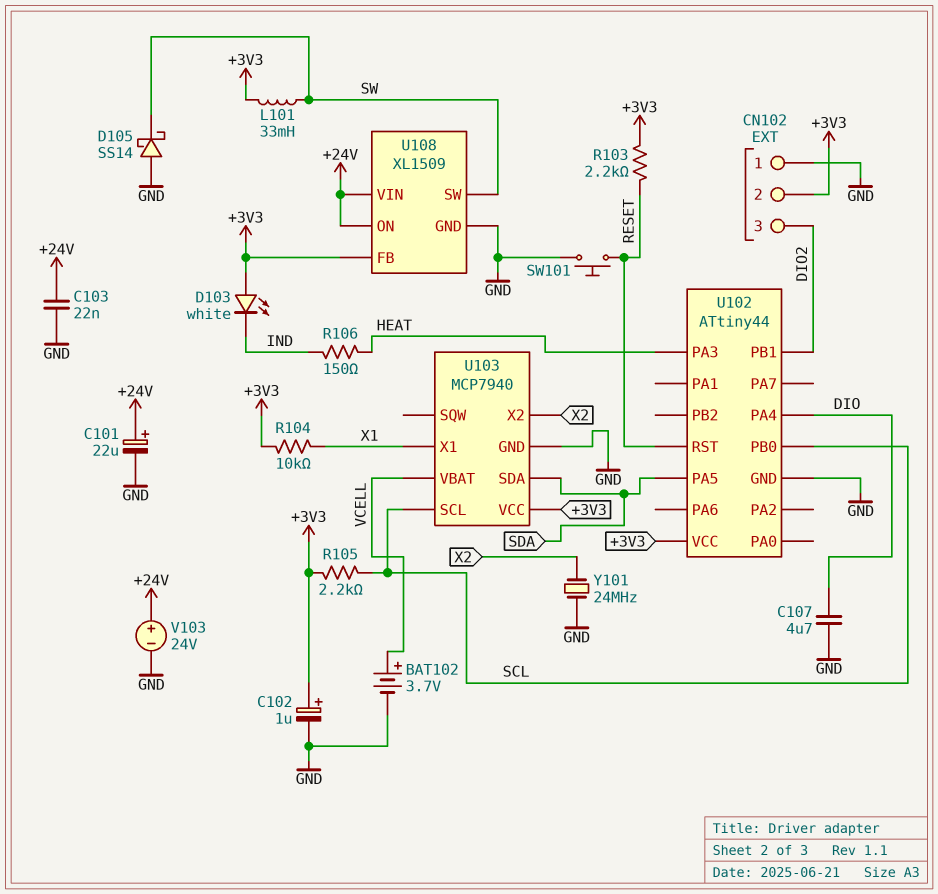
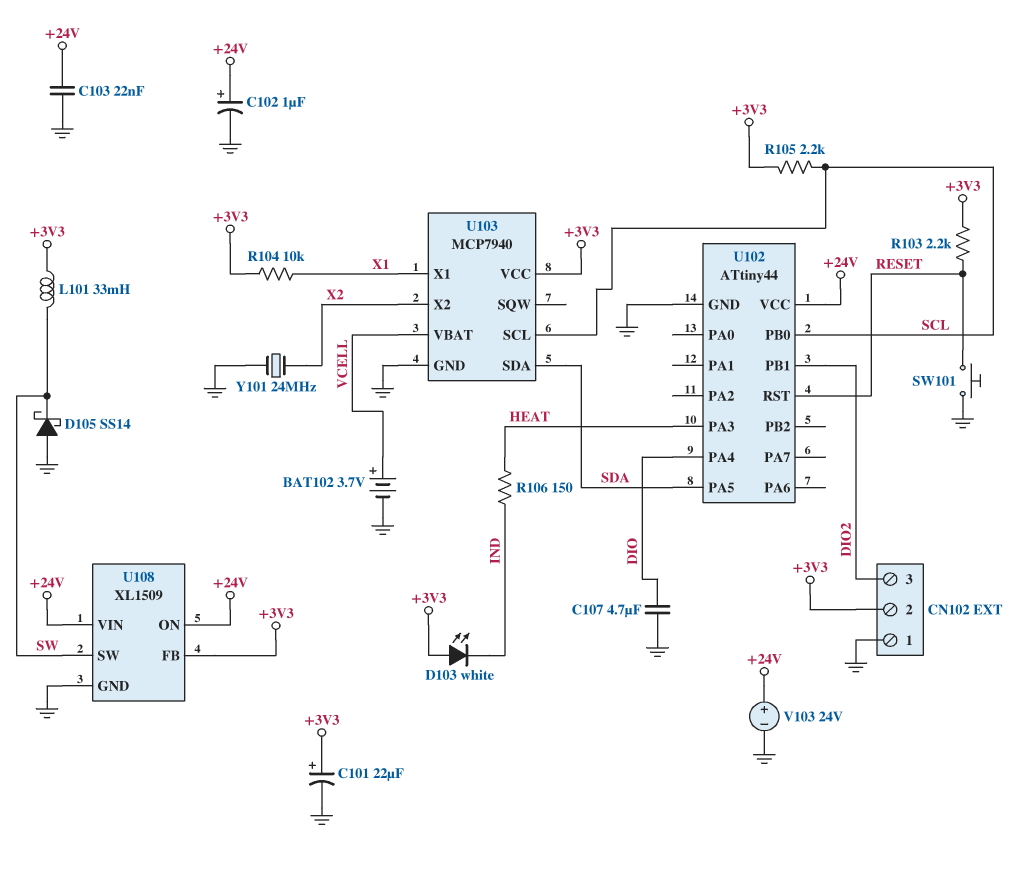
C101: 22uF (plus +24V, minus GND) -> 22uF (plus +3V3, minus GND)
C102: 1uF (plus +3V3, minus GND) -> 1uF (plus +24V, minus GND)
U102 pin VCC: +3V3 -> +24V

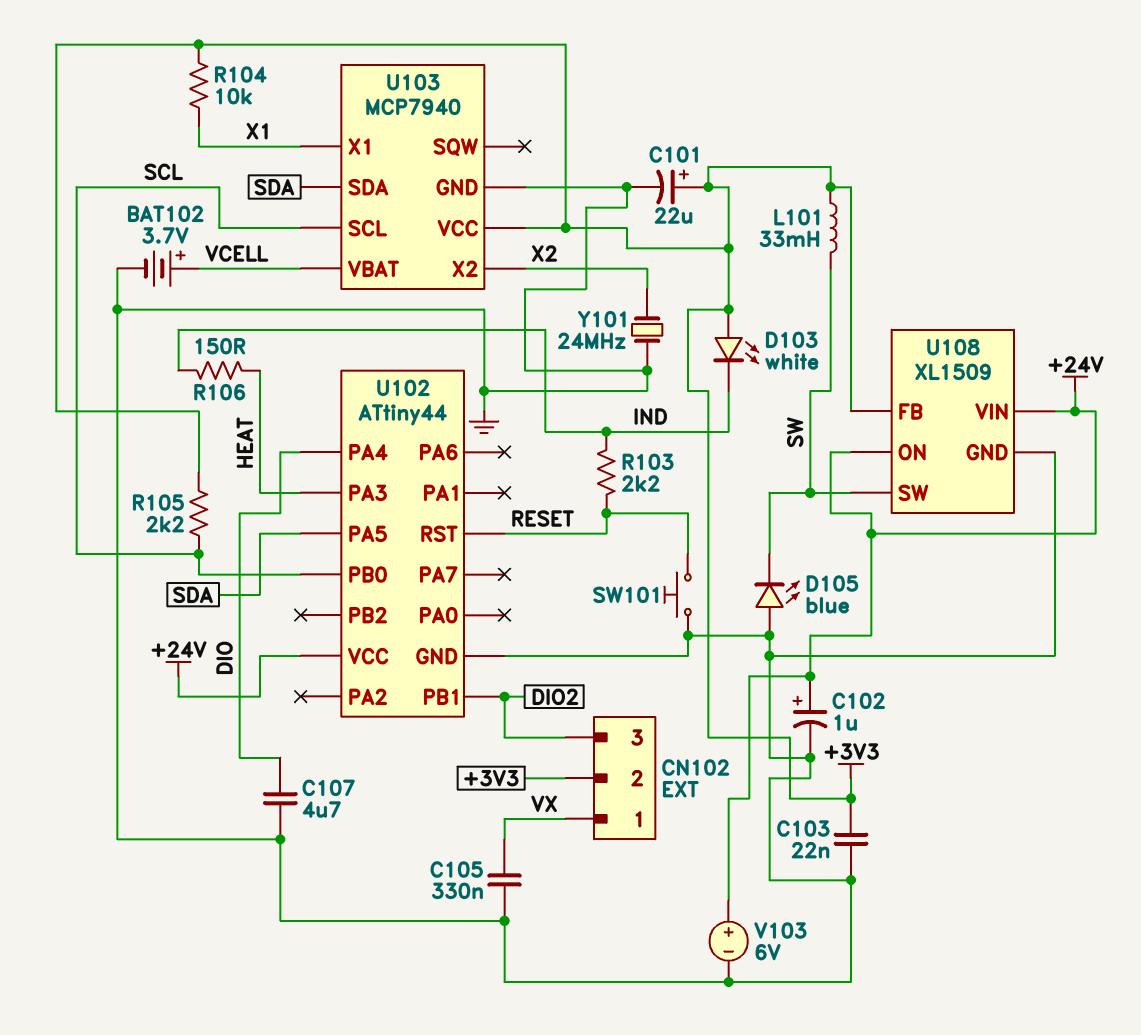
C103: 22nF (+24V, GND) -> 22nF (+3V3, GND)
C105: none -> 330nF (GND, VX)
CN102 pin 1: GND -> VX
D105: schottky SS14 (A GND, K SW) -> LED blue (A GND, K SW)
R103: 2.2k (+3V3, RESET) -> 2.2k (IND, RESET)
V103: 24V (plus +24V, minus GND) -> 6V (plus +24V, minus GND)

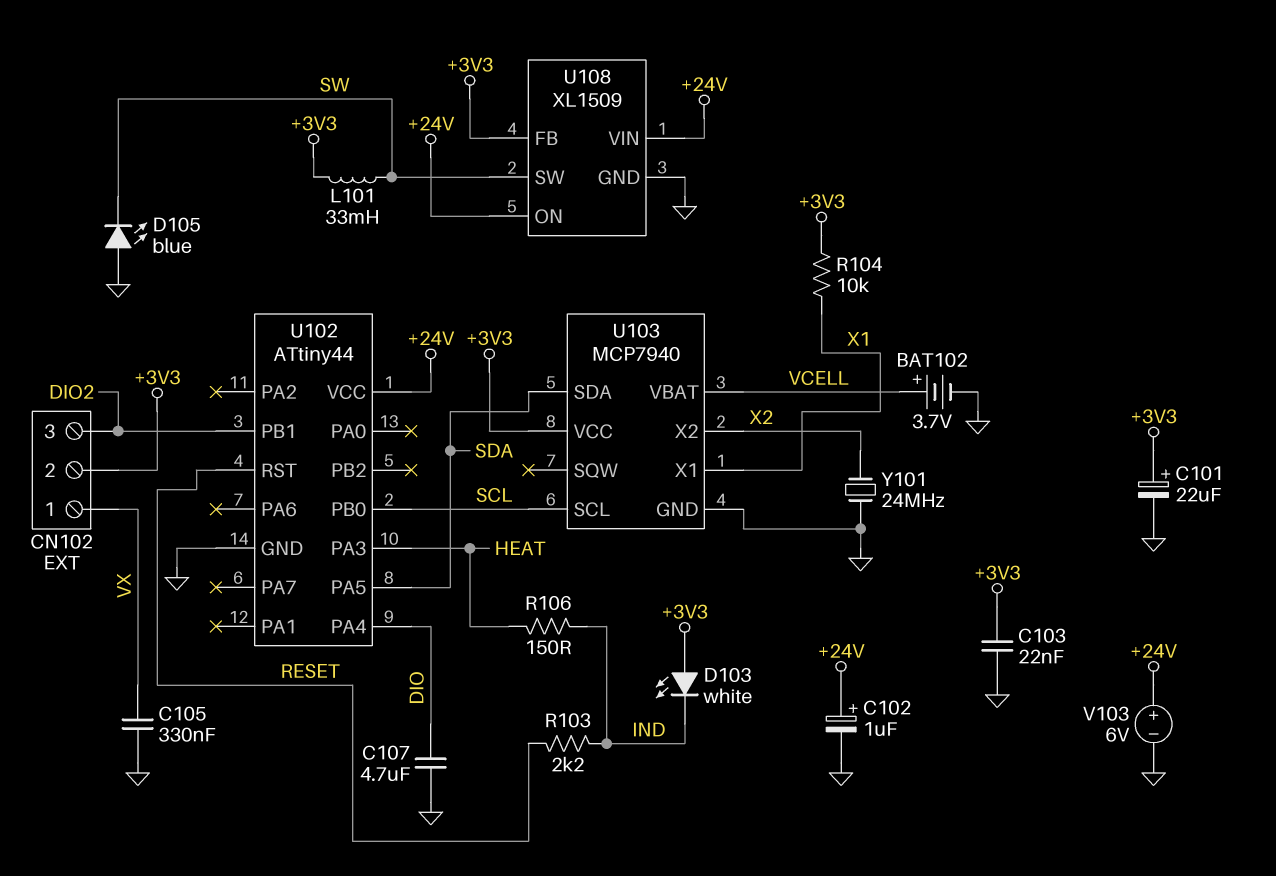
R105: 2.2k (+3V3, SCL) -> none
SW101: button (GND, RESET) -> none

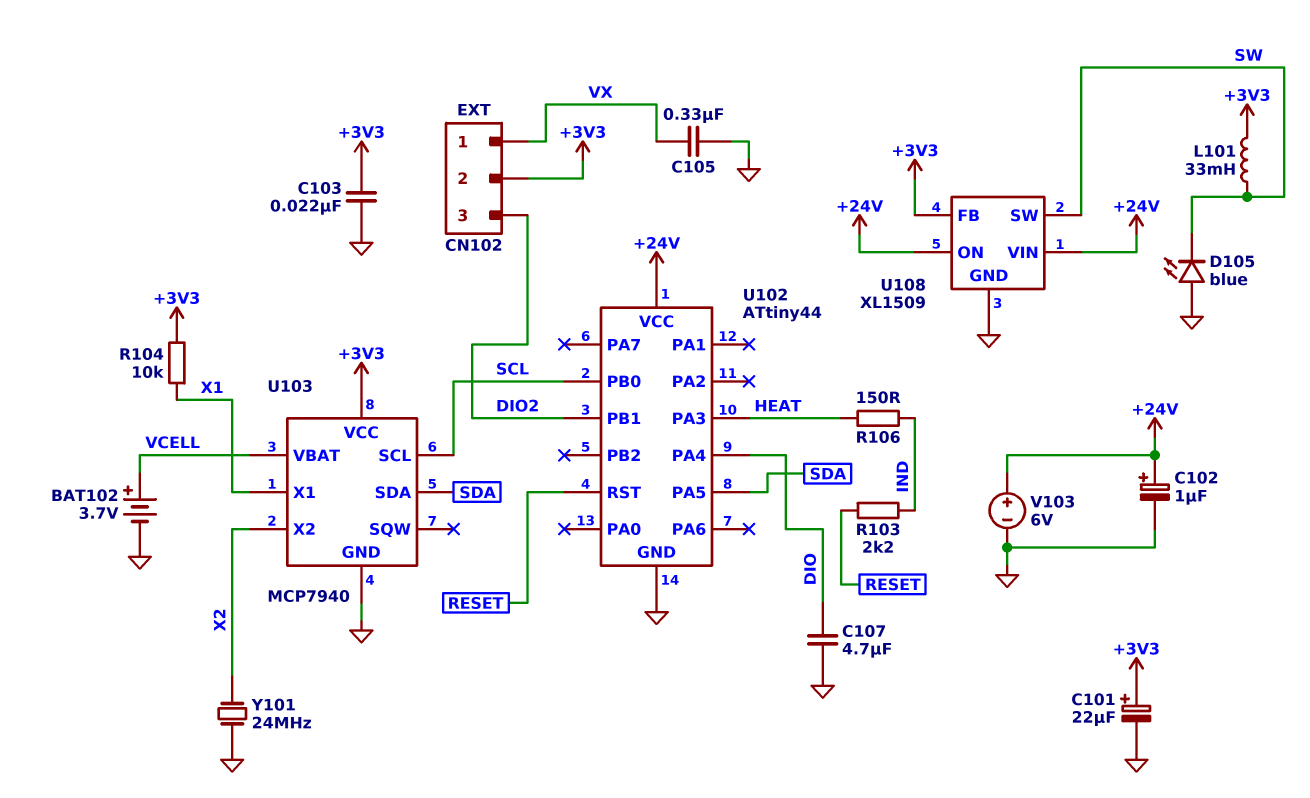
D103: LED white (A +3V3, K IND) -> none

